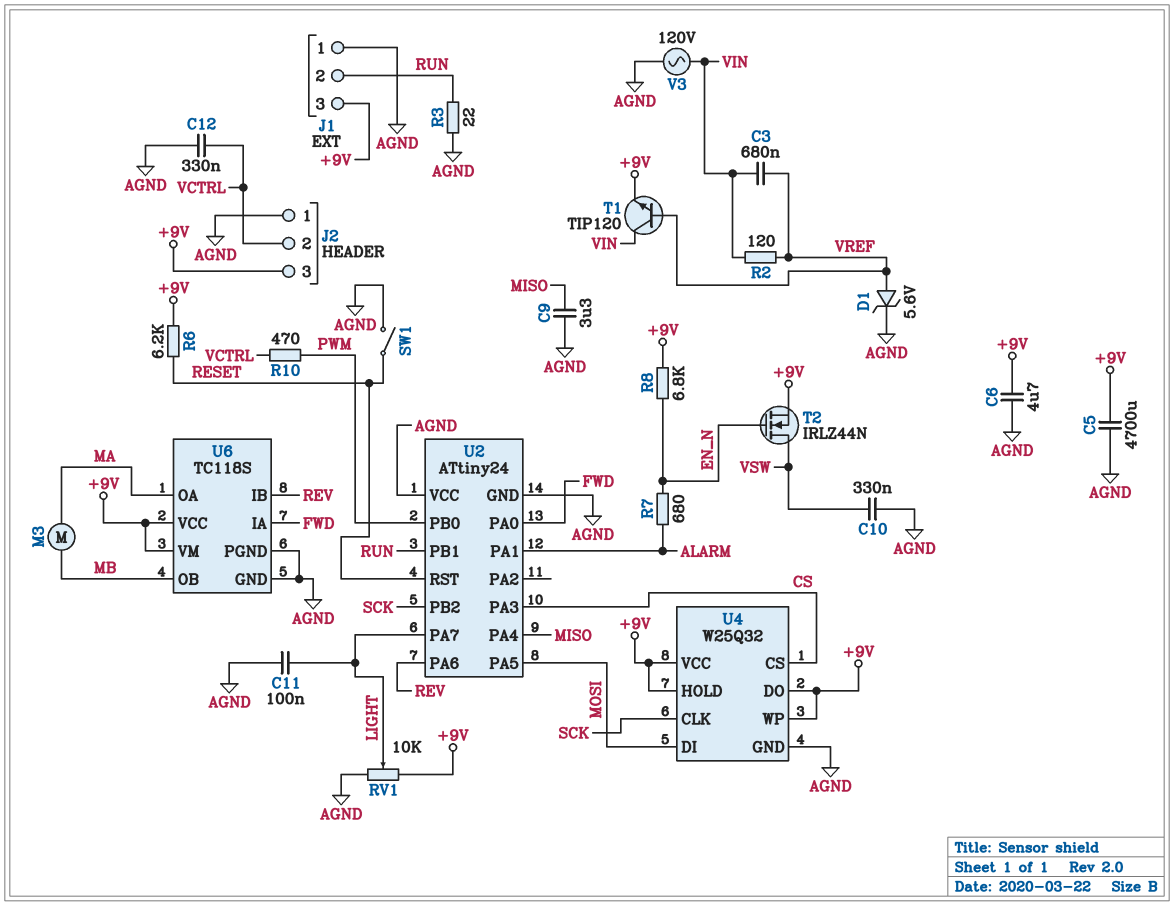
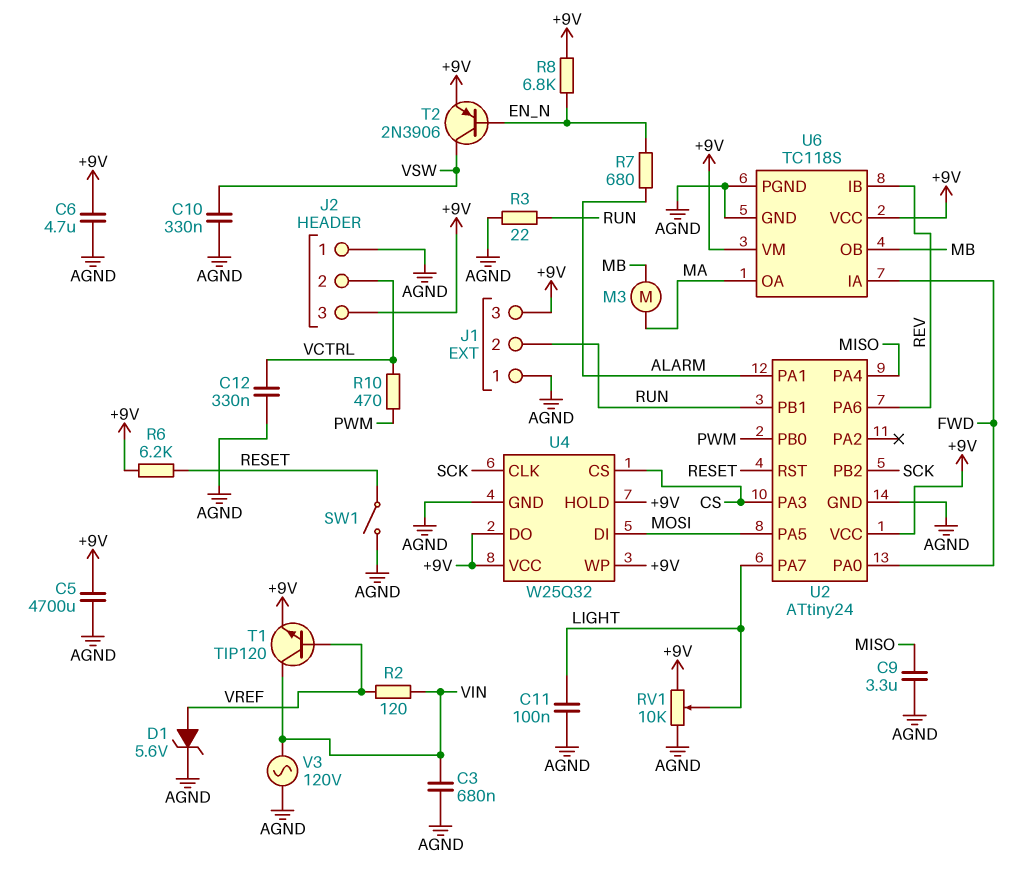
C3: 680nF (VIN, VREF) -> 680nF (AGND, VIN)
T2: NMOS IRLZ44N (G EN_N, D VSW, S +9V) -> PNP 2N3906 (B EN_N, C VSW, E +9V)
U2 pin VCC: AGND -> +9V

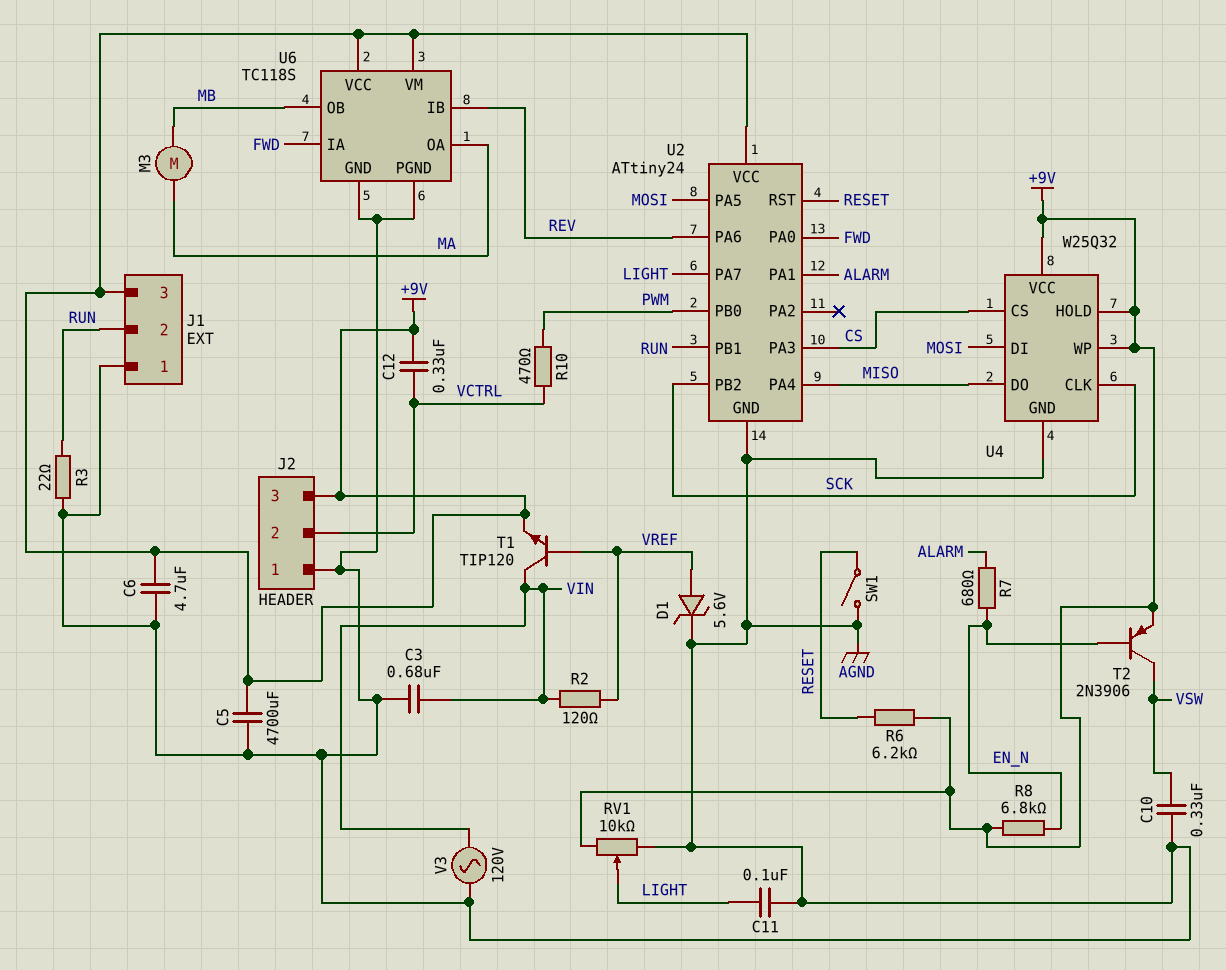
C9: 3.3uF (AGND, MISO) -> none
C12: 330nF (AGND, VCTRL) -> 330nF (+9V, VCTRL)
U4 pin DO: +9V -> MISO

